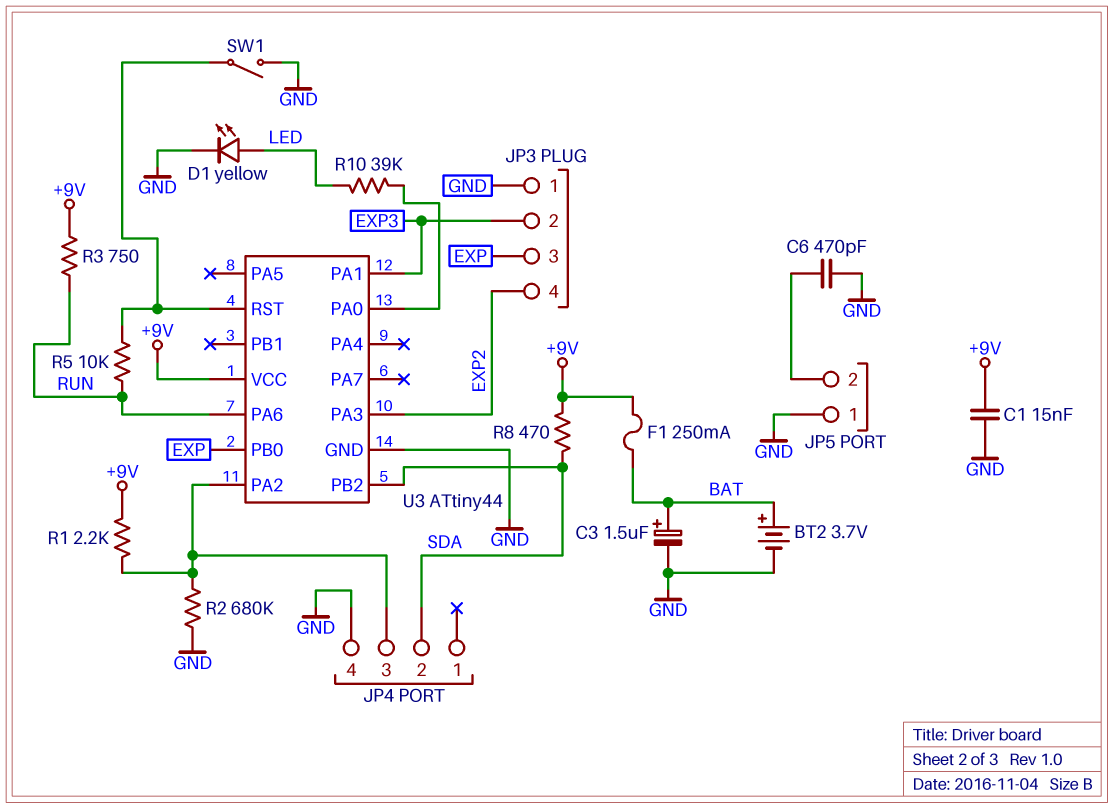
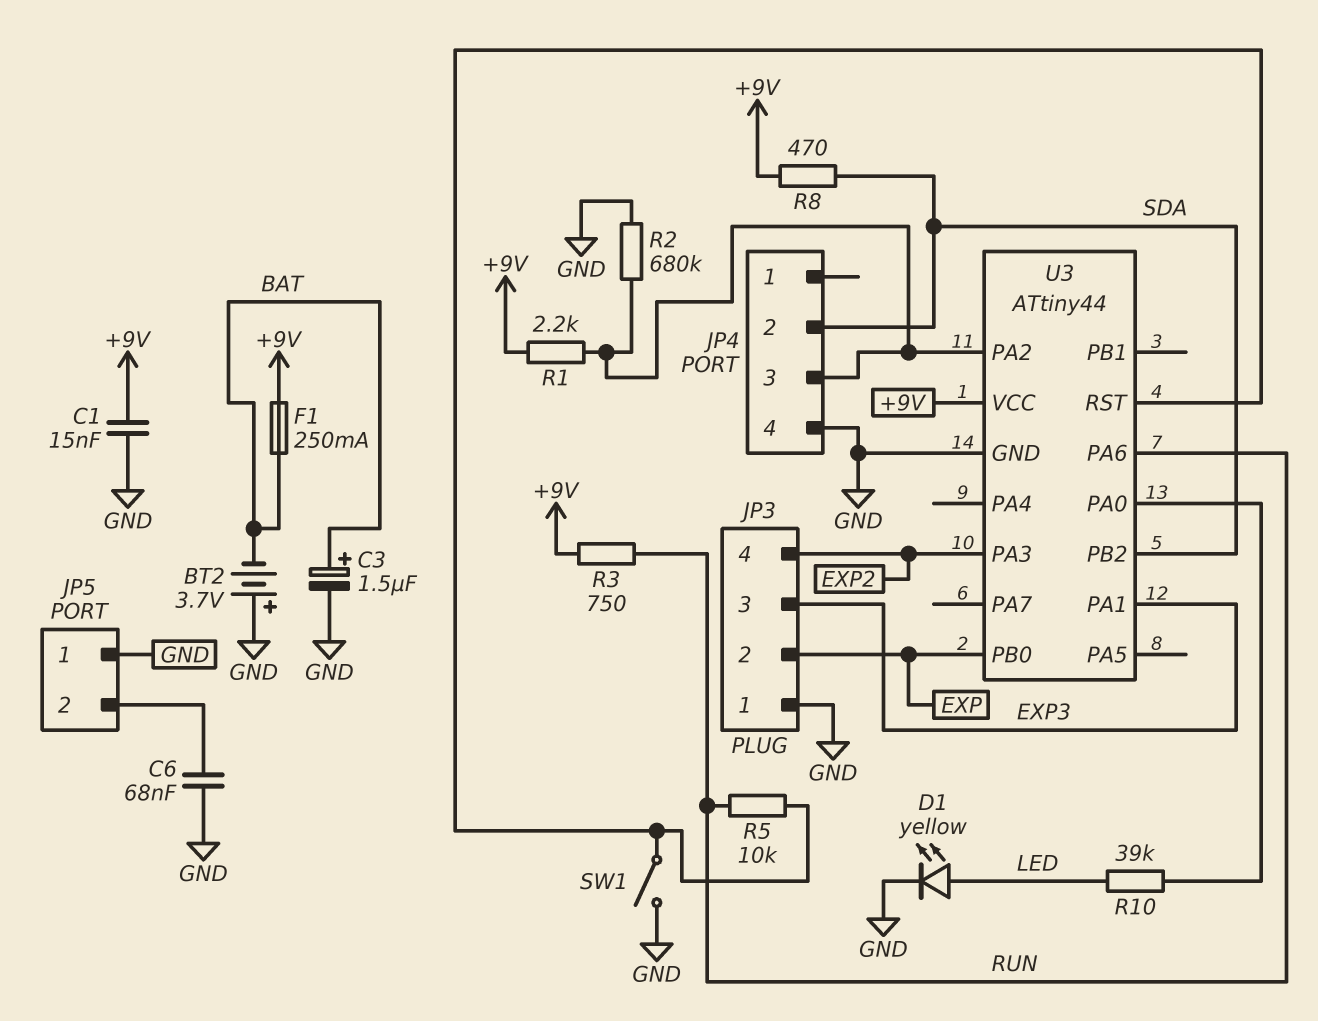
BT2: 3.7V (plus BAT, minus GND) -> 3.7V (plus GND, minus BAT)
C6: 470pF (GND, JP5/2) -> 68nF (GND, JP5/2)
JP3 pin 2: EXP3 -> EXP
JP3 pin 3: EXP -> EXP3

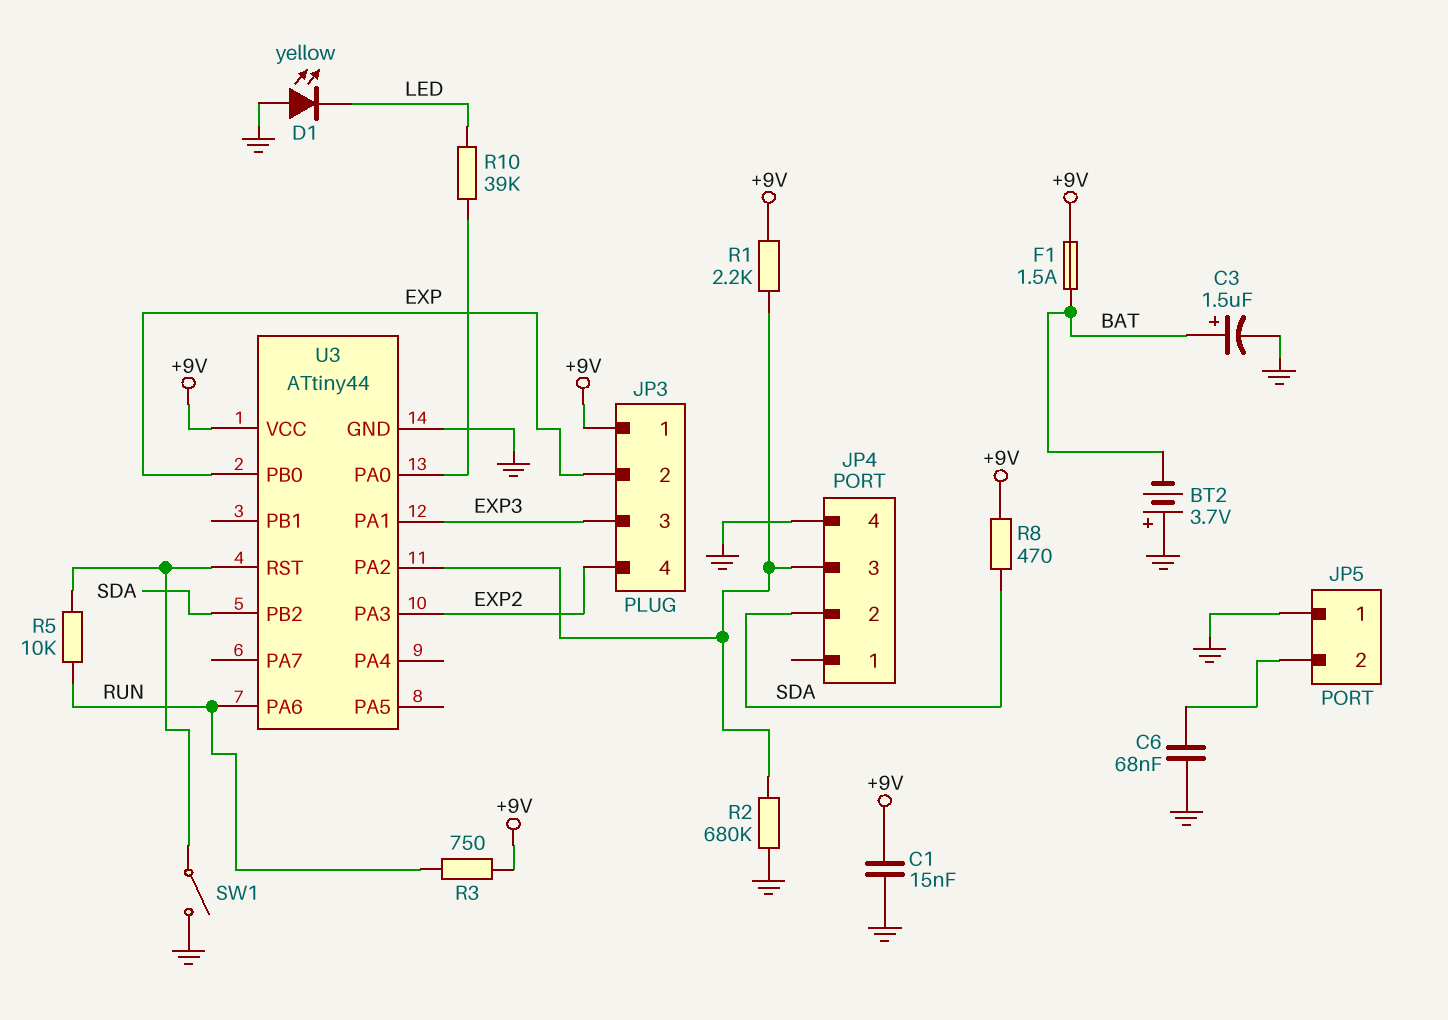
D1: LED yellow (A LED, K GND) -> LED yellow (A GND, K LED)
F1: 250mA (+9V, BAT) -> 1.5A (+9V, BAT)
JP3 pin 1: GND -> +9V

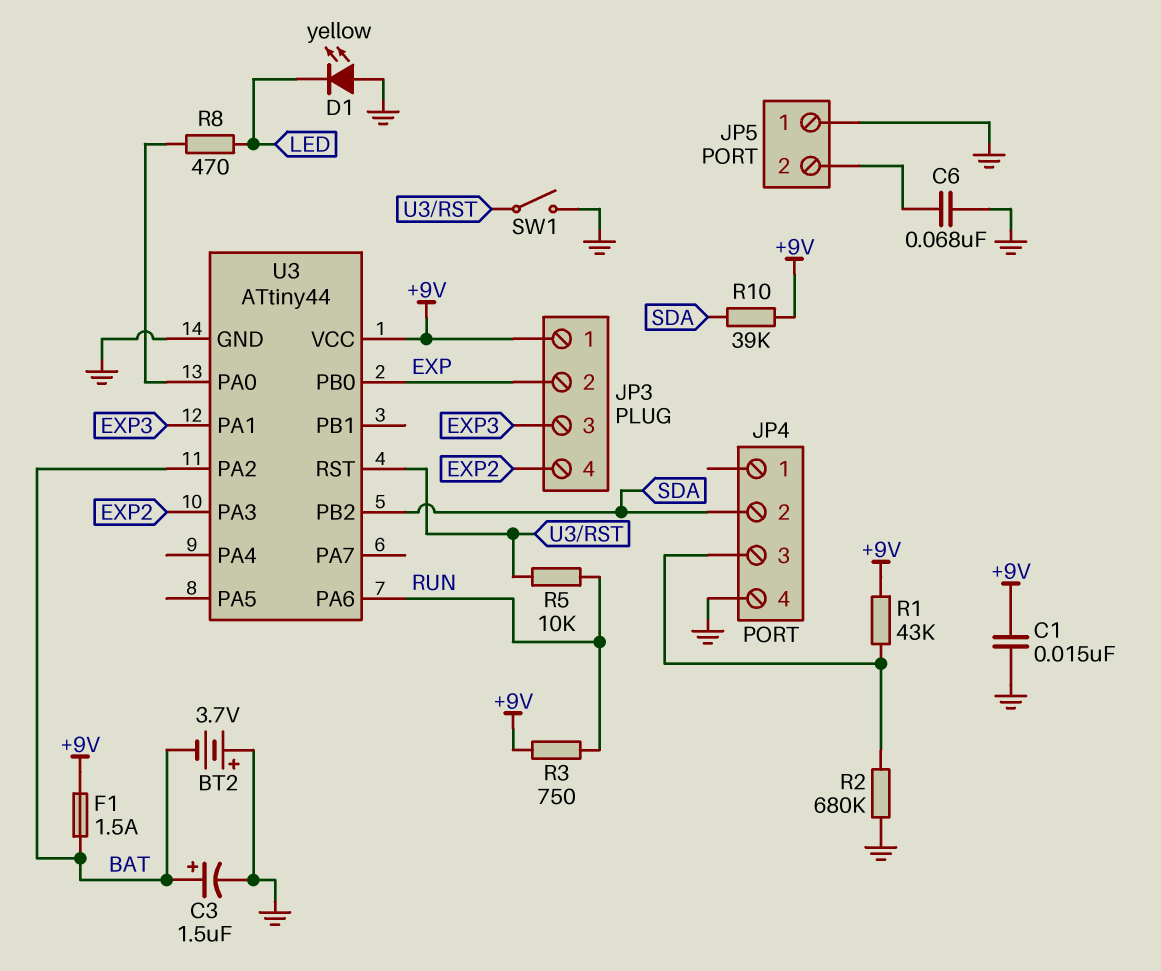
R1: 2.2k (+9V, JP4/3) -> 43k (+9V, JP4/3)
R8: 470 (+9V, SDA) -> 470 (LED, U3/PA0)
R10: 39k (LED, U3/PA0) -> 39k (+9V, SDA)
U3 pin PA2: JP4/3 -> BAT

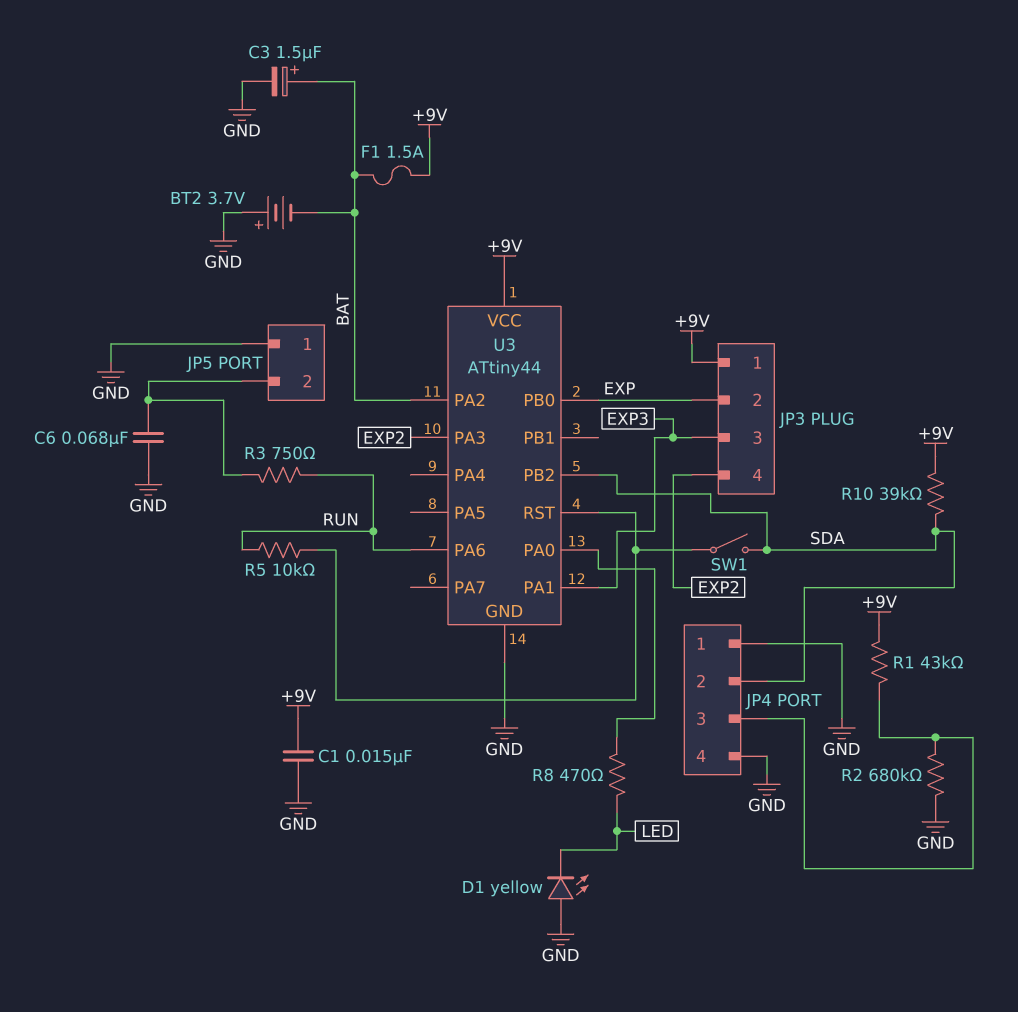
JP4 pin 1: none -> GND
R3: 750 (+9V, RUN) -> 750 (JP5/2, RUN)
SW1: switch (GND, U3/RST) -> switch (SDA, U3/RST)

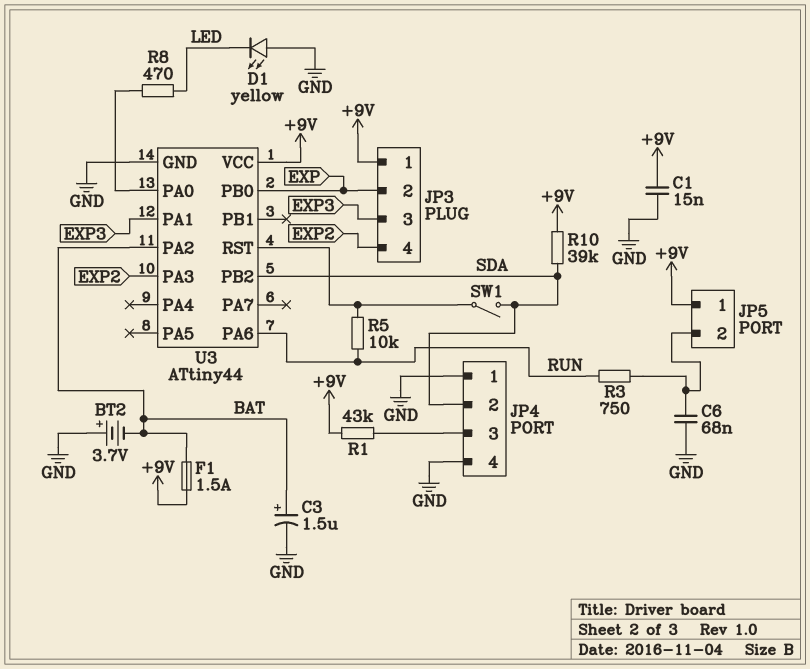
JP5 pin 1: GND -> +9V
R2: 680k (GND, JP4/3) -> none

